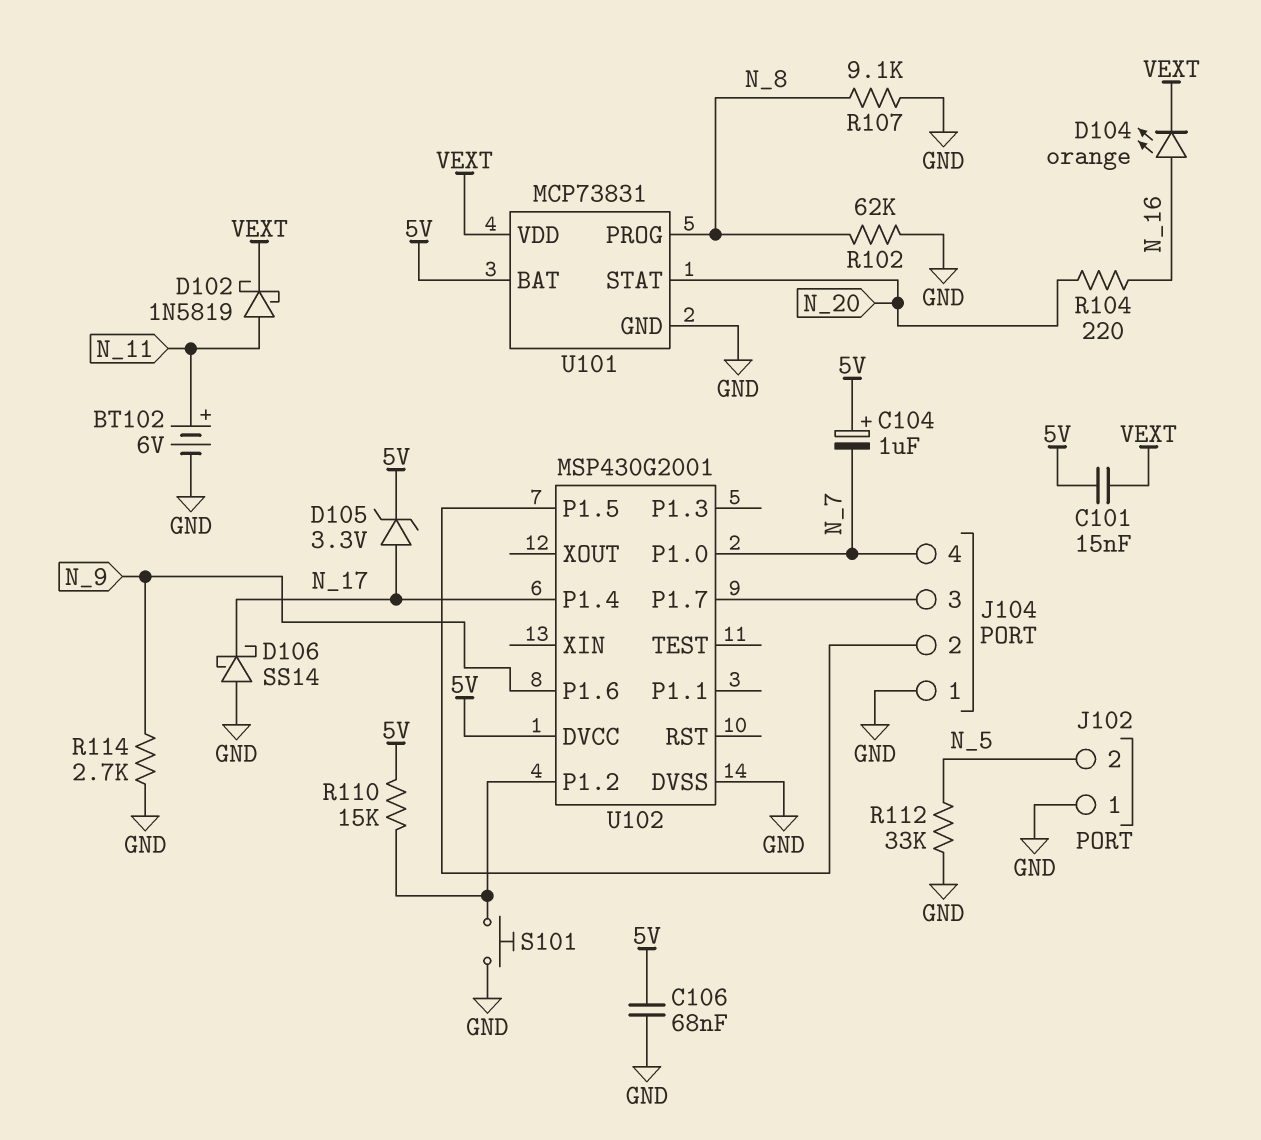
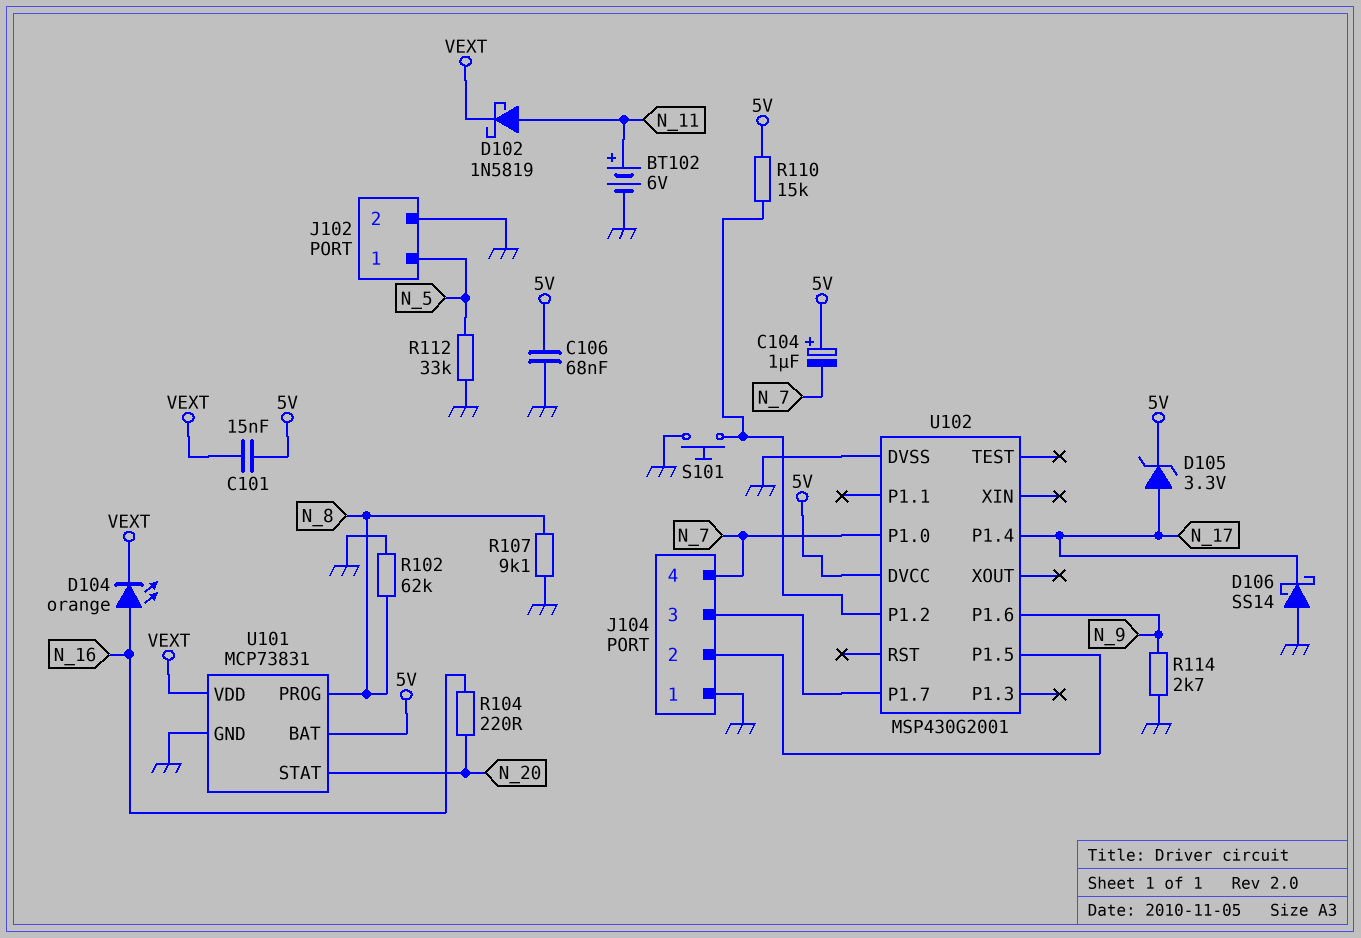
J102 pin 1: GND -> N_5
J102 pin 2: N_5 -> GND

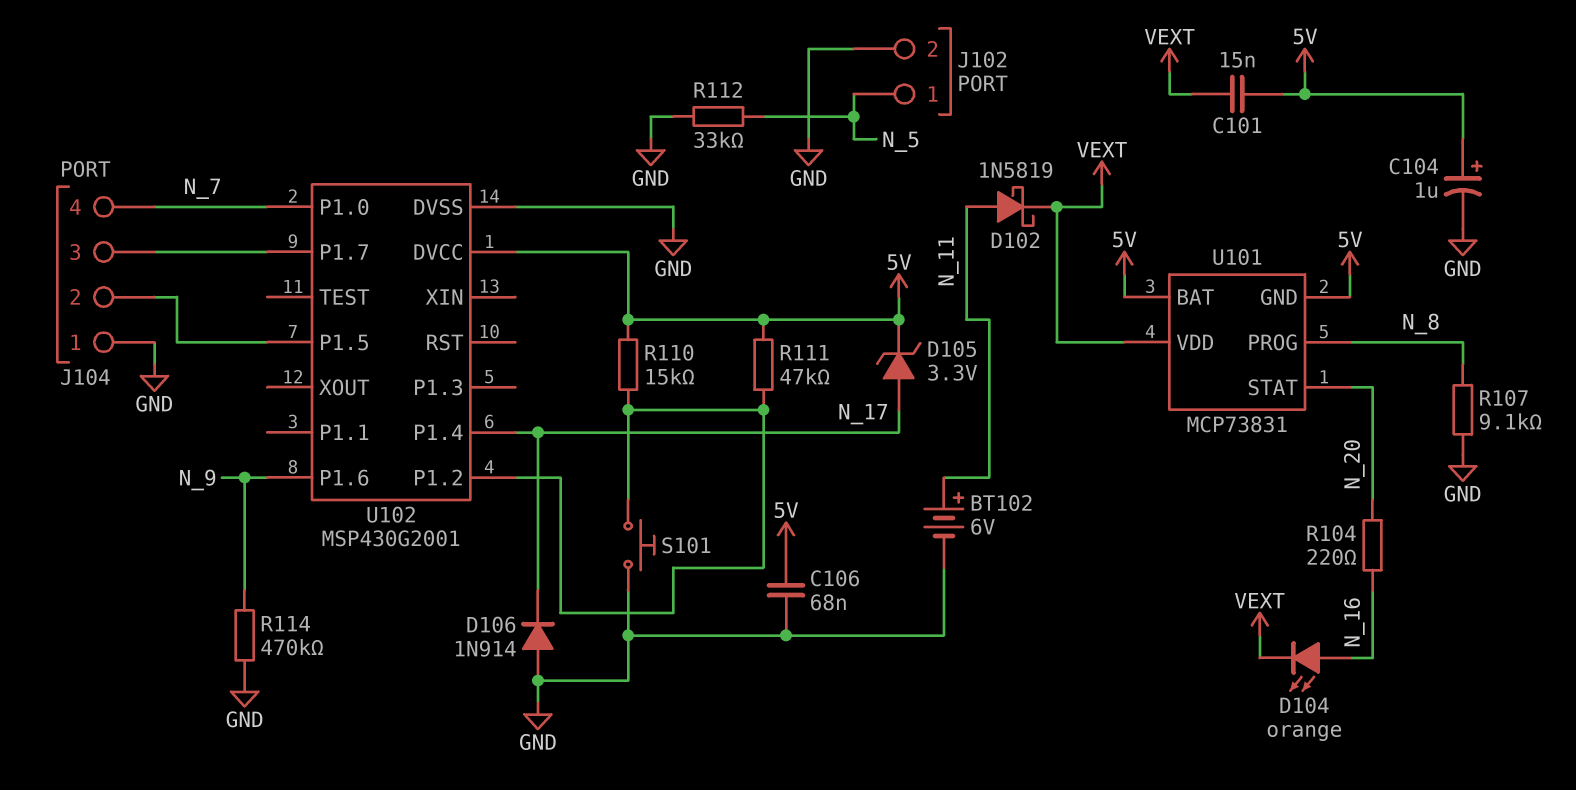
C104: 1uF (plus 5V, minus N_7) -> 1uF (plus 5V, minus GND)
D106: schottky SS14 (A GND, K N_17) -> diode 1N914 (A GND, K N_17)
R102: 62k (GND, N_8) -> none
R111: none -> 47k (5V, U102/P1.2)
R114: 2.7k (GND, N_9) -> 470k (GND, N_9)
U101 pin GND: GND -> 5V

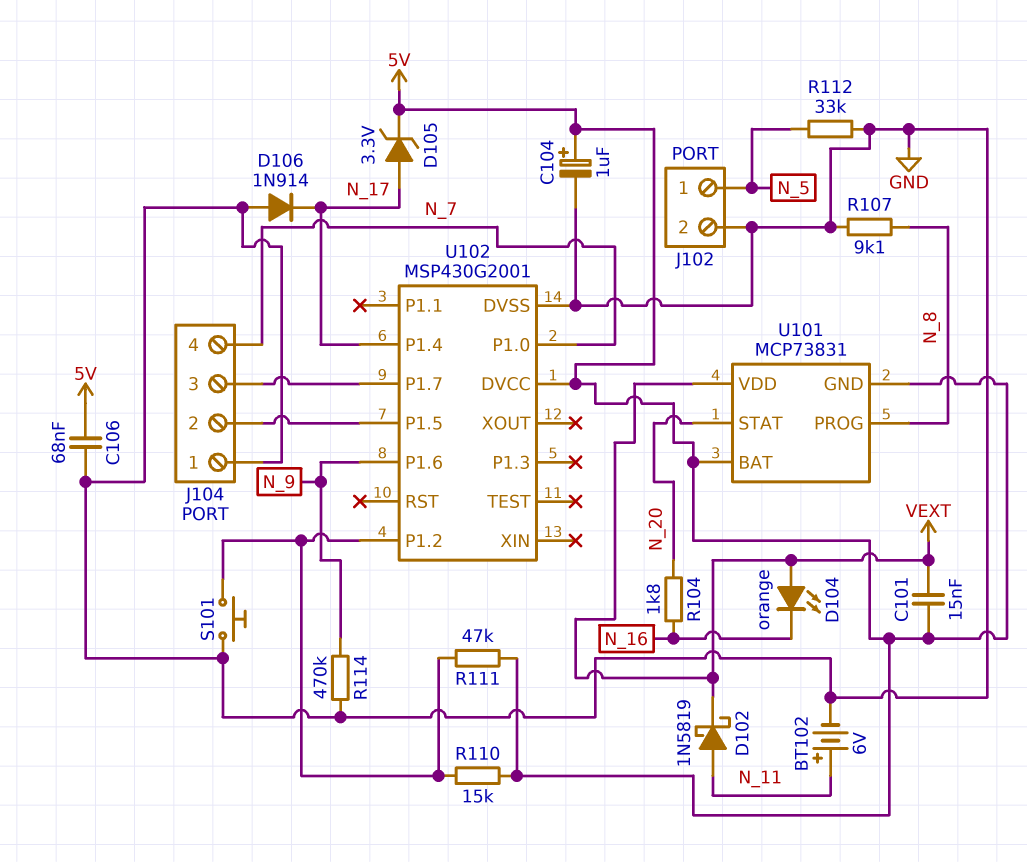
D104: LED orange (A N_16, K VEXT) -> LED orange (A VEXT, K N_16)
R104: 220 (N_16, N_20) -> 1.8k (N_16, N_20)

